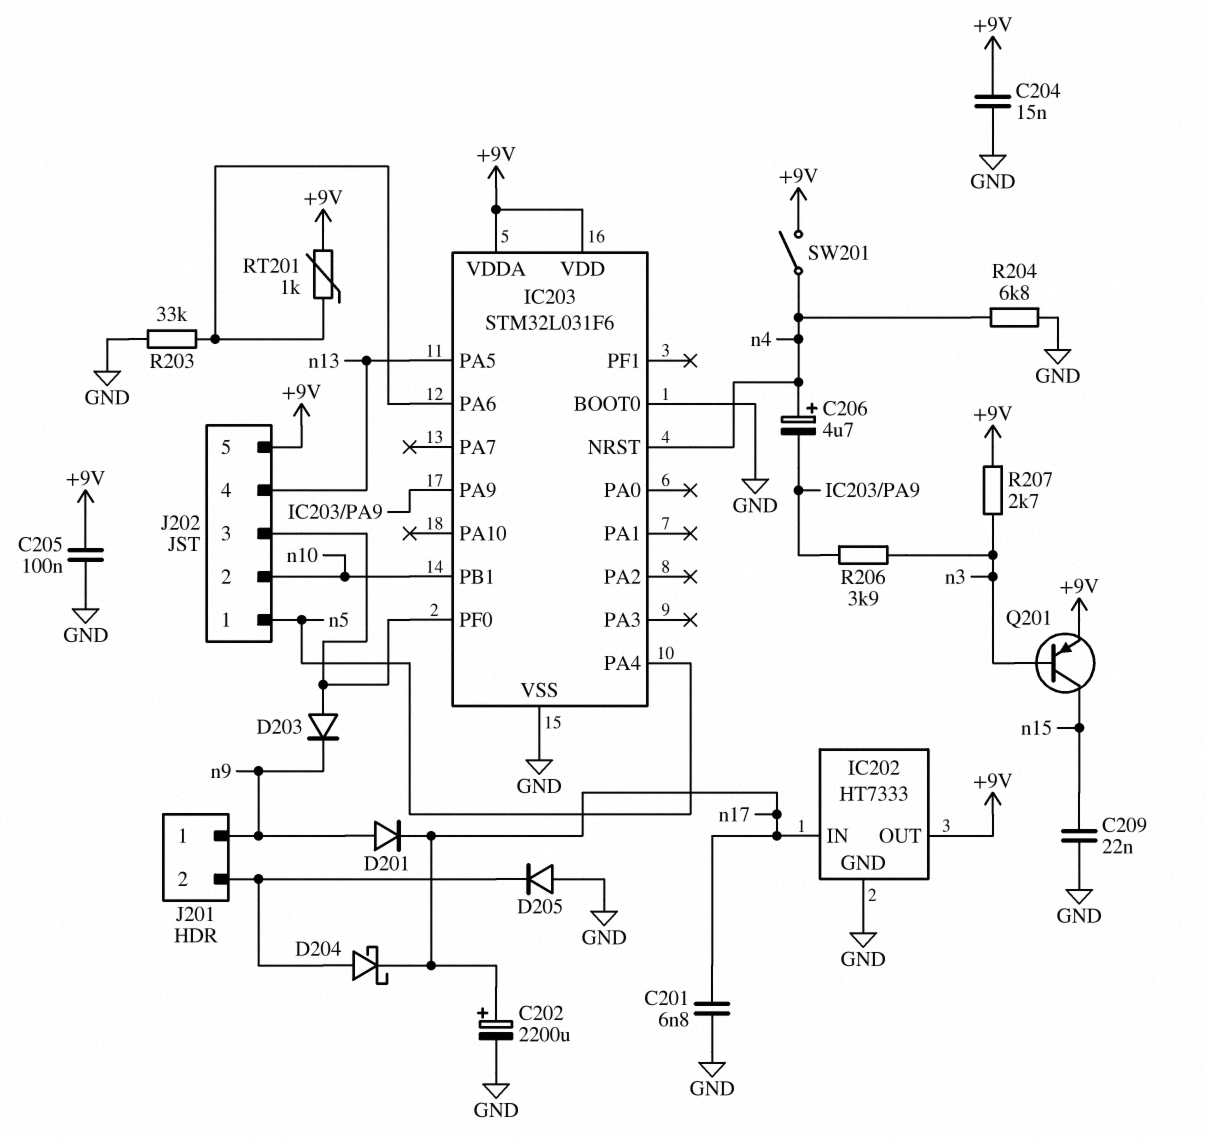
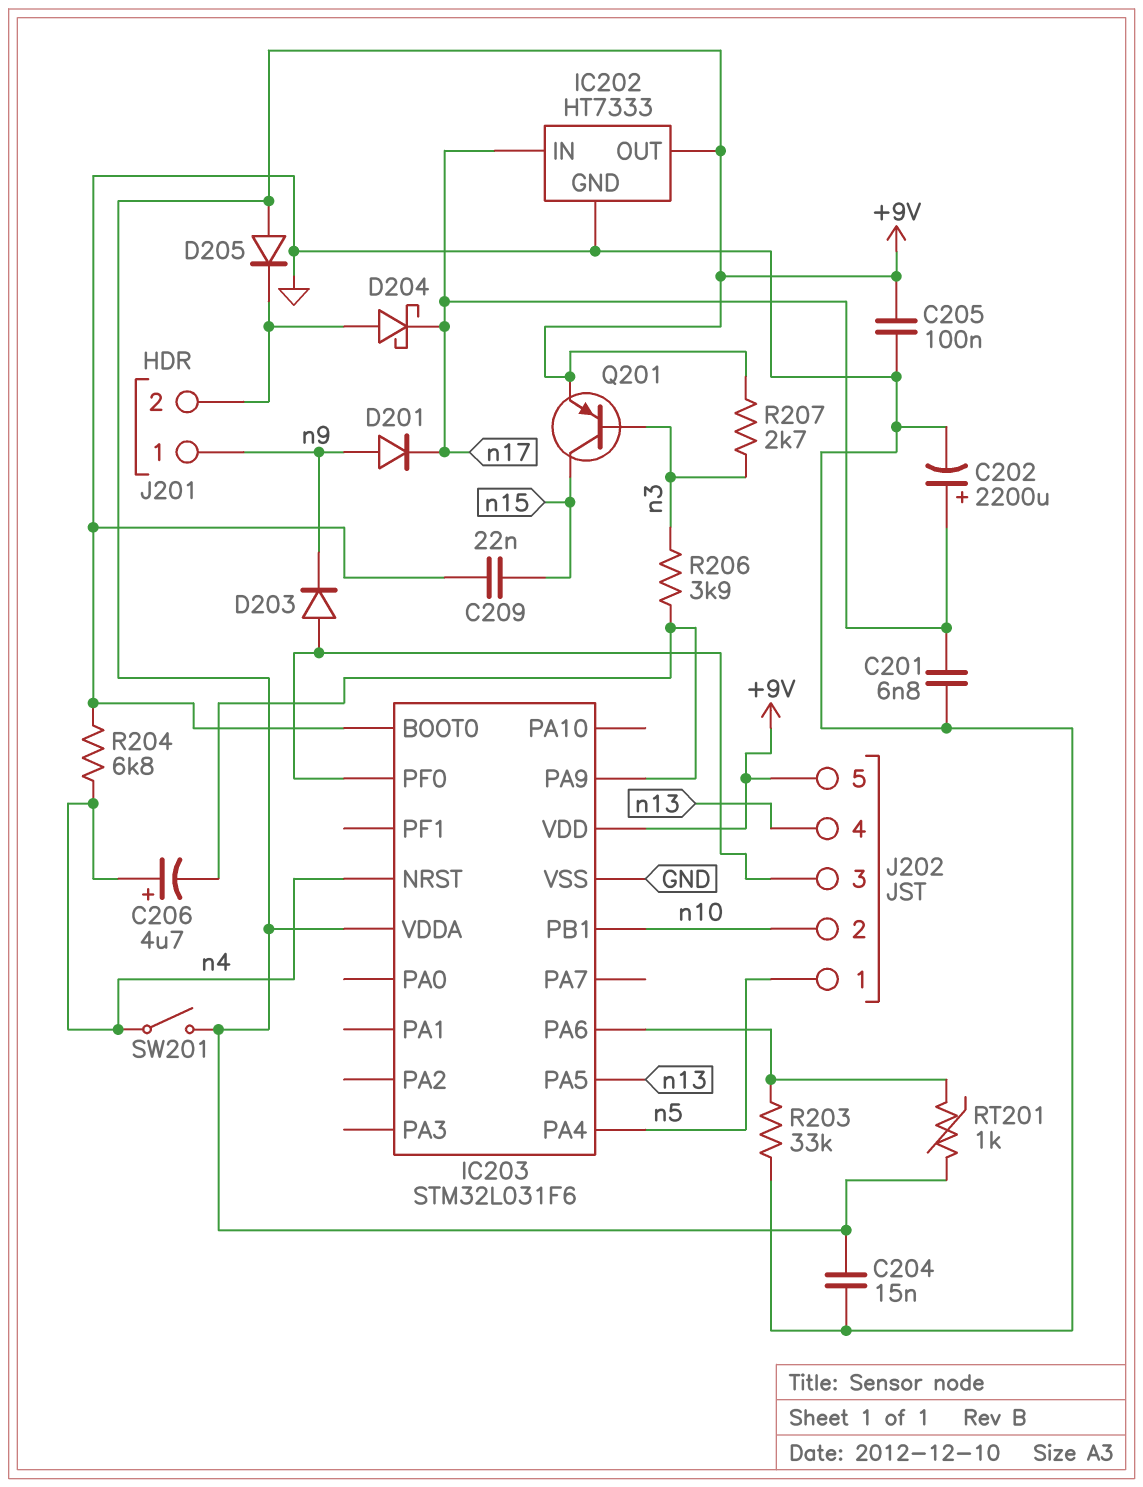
D205: diode (A GND, K J201/2) -> diode (A +9V, K J201/2)

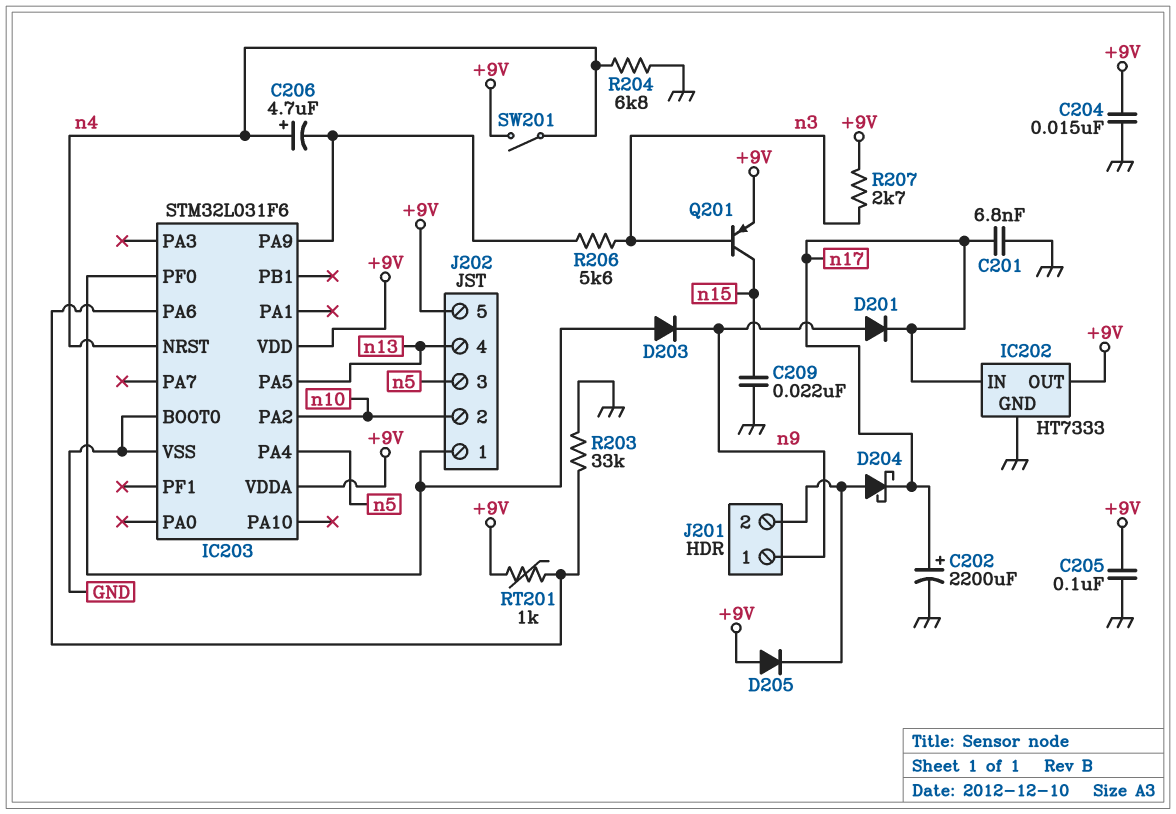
IC203 pin PA2: none -> n10
IC203 pin PB1: n10 -> none
J202 pin 1: n5 -> IC203/PF0
J202 pin 3: IC203/PF0 -> n5
R206: 3.9k (IC203/PA9, n3) -> 5.6k (IC203/PA9, n3)

